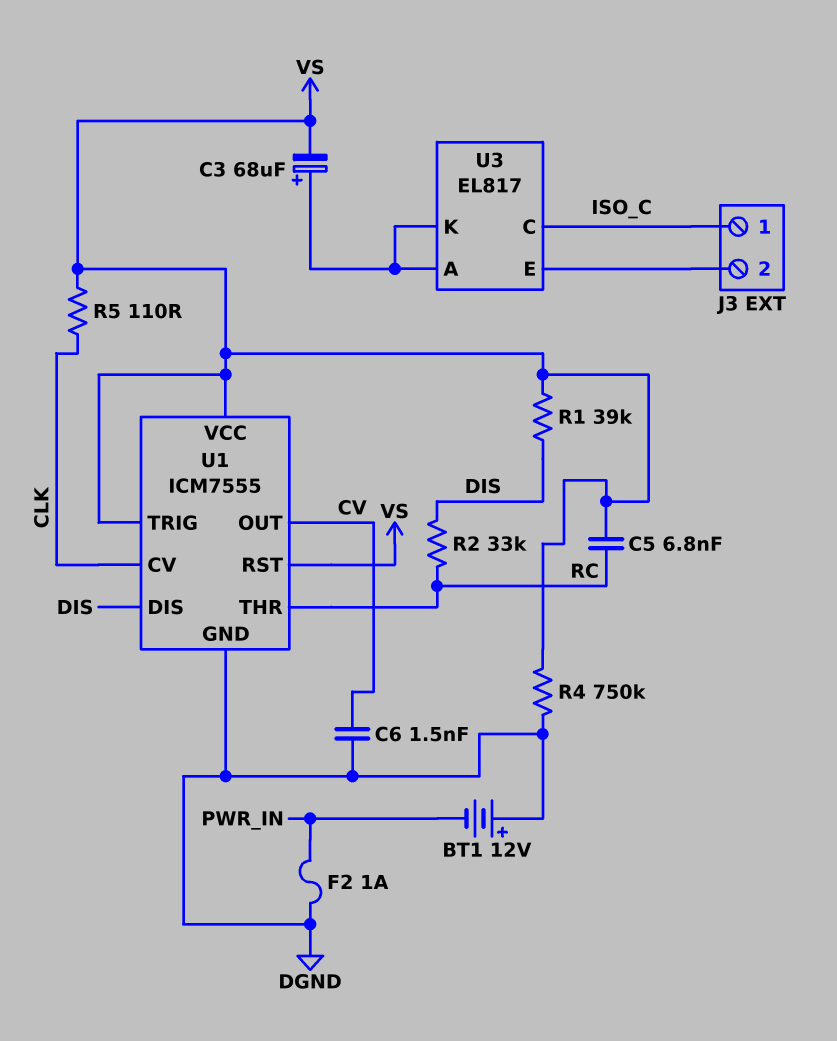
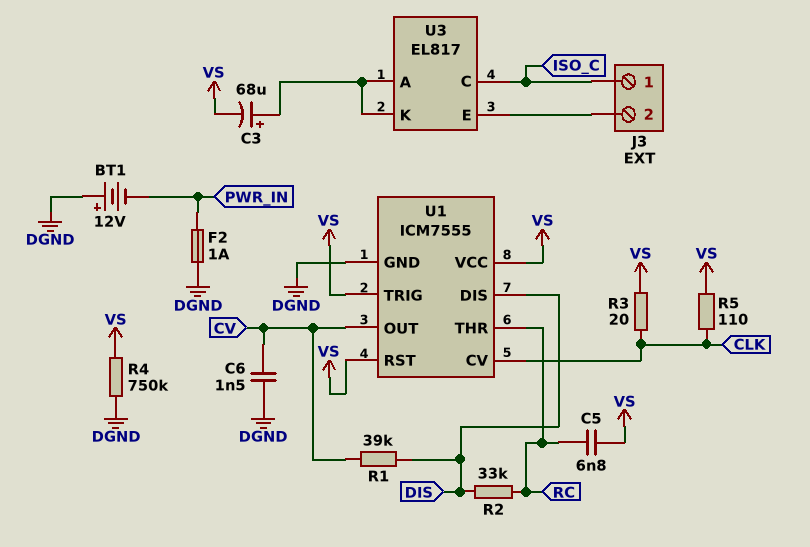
R1: 39k (DIS, VS) -> 39k (CV, DIS)
R3: none -> 20 (CLK, VS)

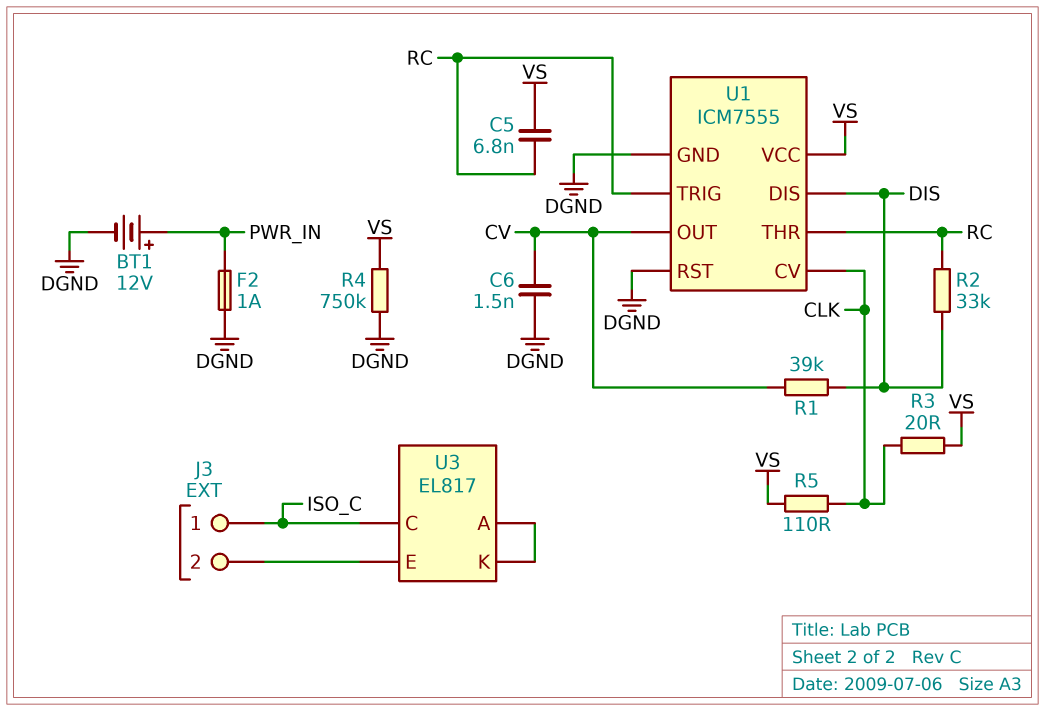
BT1: 12V (plus DGND, minus PWR_IN) -> 12V (plus PWR_IN, minus DGND)
C3: 68uF (plus U3/A, minus VS) -> none
U1 pin RST: VS -> DGND
U1 pin TRIG: VS -> RC

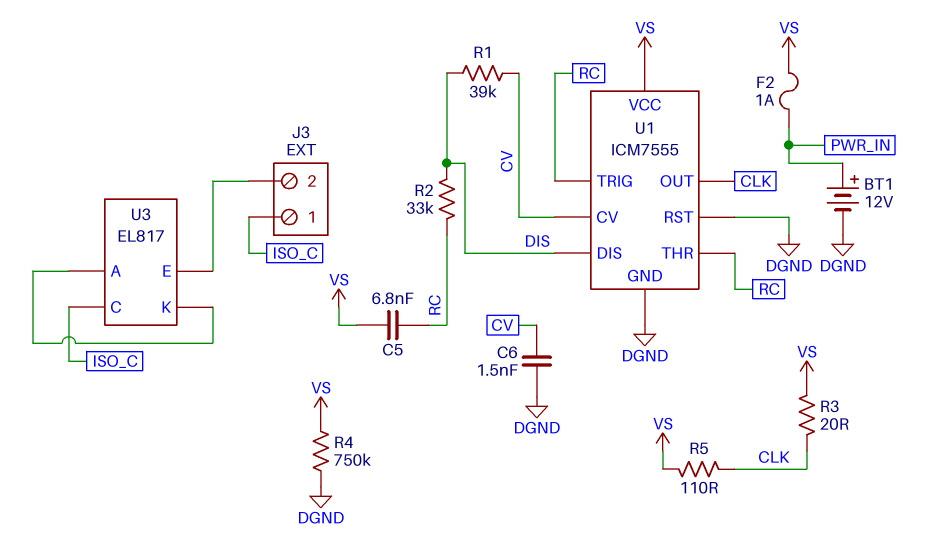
F2: 1A (DGND, PWR_IN) -> 1A (PWR_IN, VS)
U1 pin CV: CLK -> CV
U1 pin OUT: CV -> CLK

